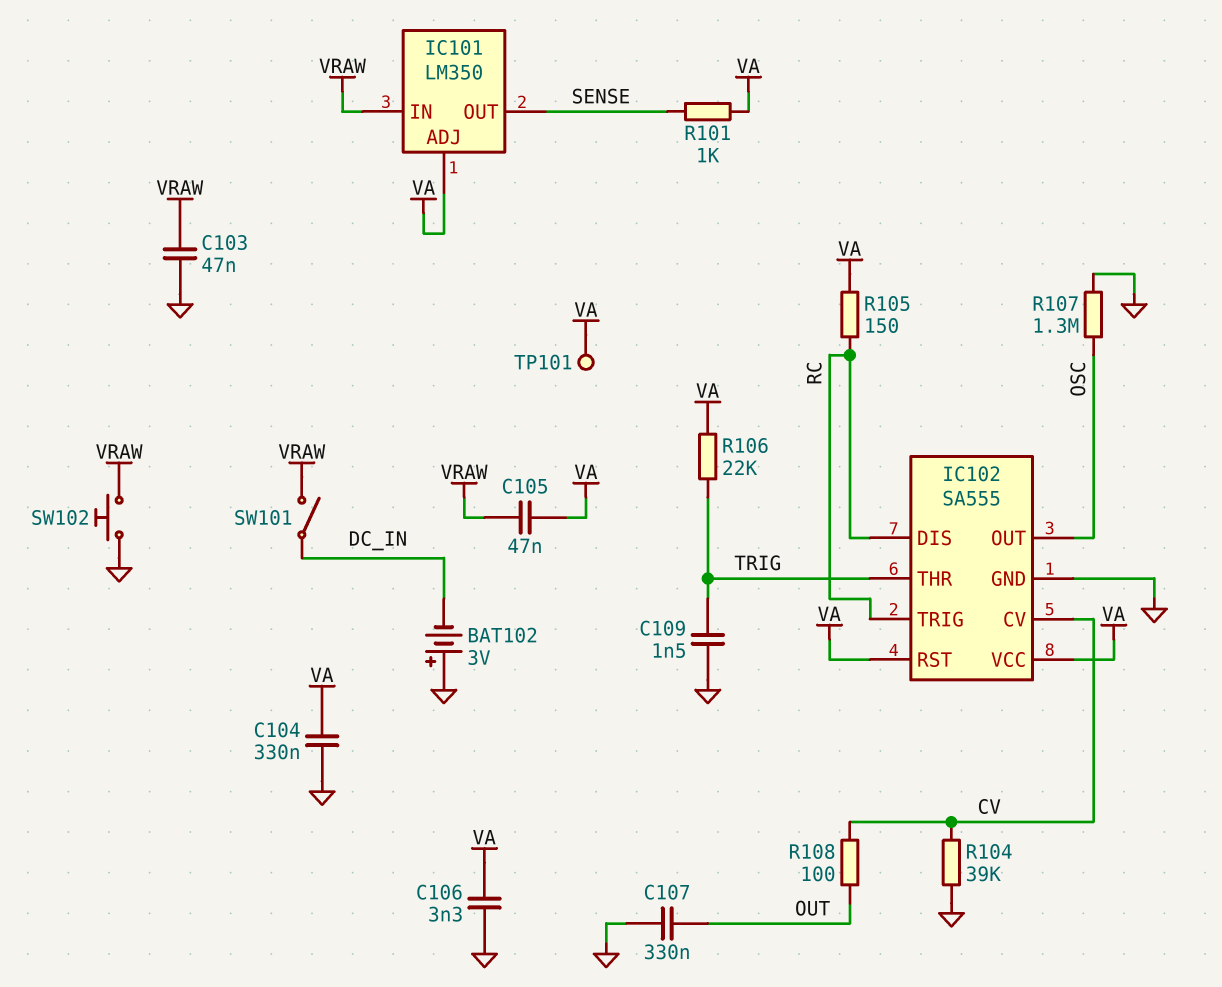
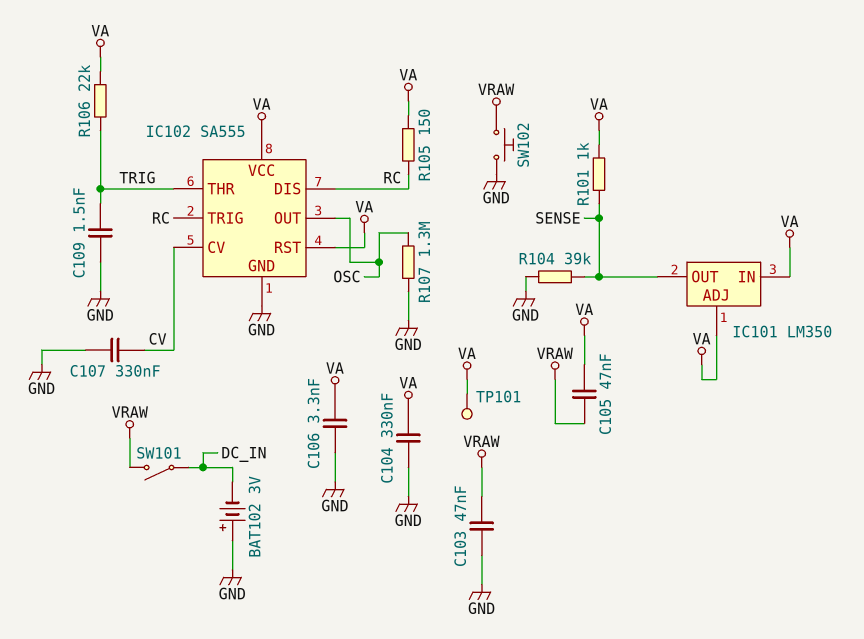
C107: 330nF (GND, OUT) -> 330nF (CV, GND)
IC101 pin IN: VRAW -> VA
R104: 39k (CV, GND) -> 39k (GND, SENSE)
R108: 100 (CV, OUT) -> none

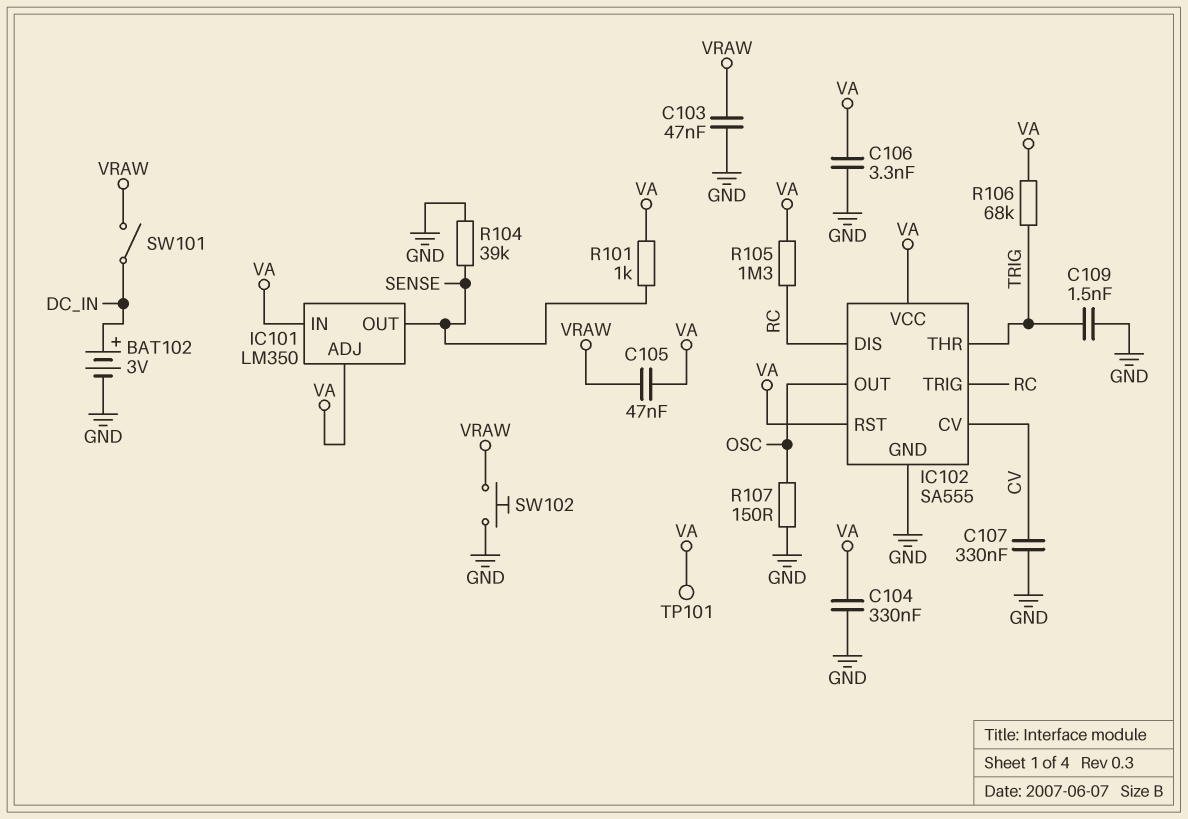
BAT102: 3V (plus GND, minus DC_IN) -> 3V (plus DC_IN, minus GND)
R105: 150 (RC, VA) -> 1.3M (RC, VA)
R106: 22k (TRIG, VA) -> 68k (TRIG, VA)
R107: 1.3M (GND, OSC) -> 150 (GND, OSC)

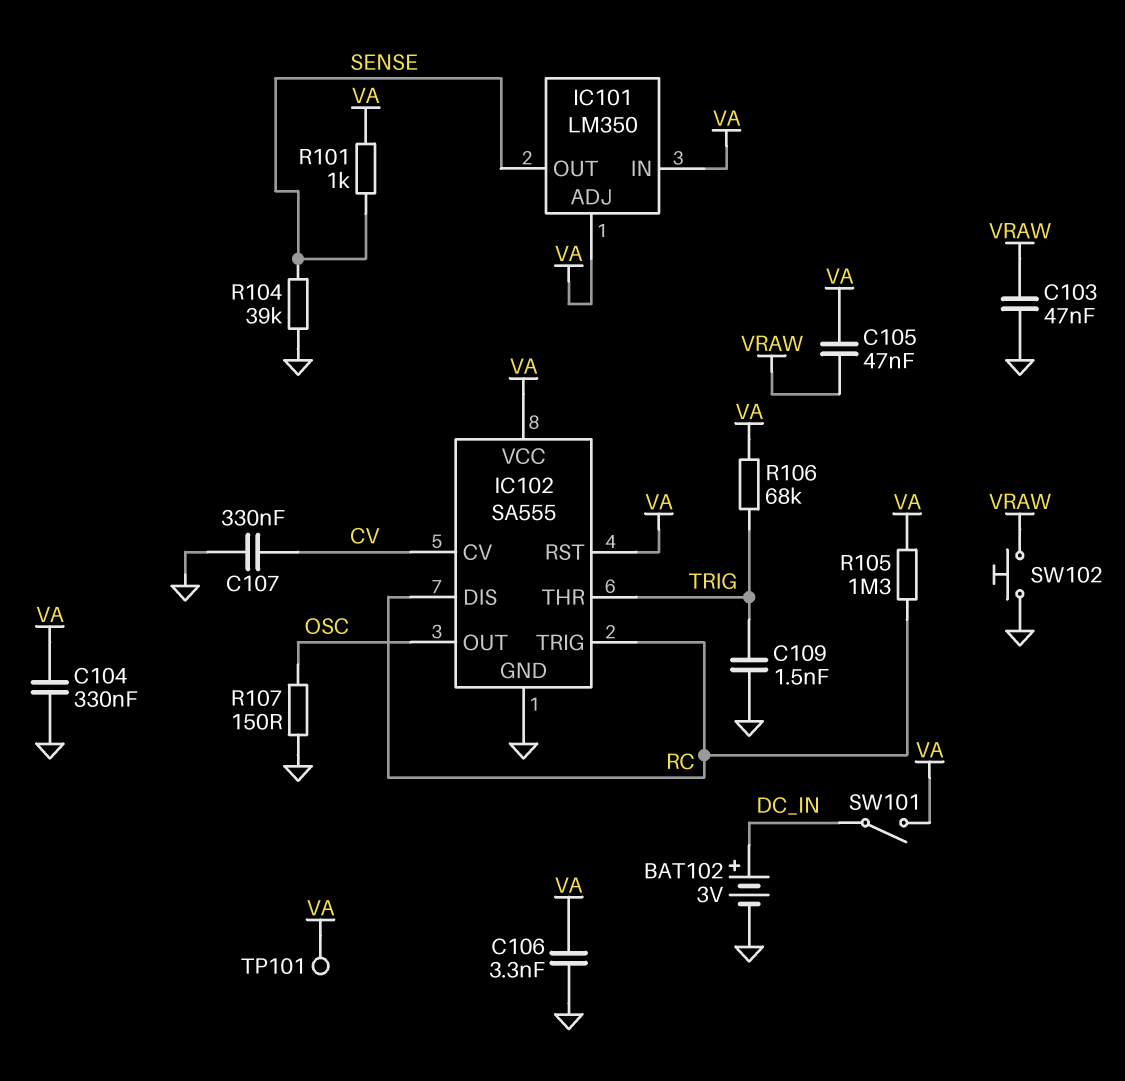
SW101: switch (DC_IN, VRAW) -> switch (DC_IN, VA)

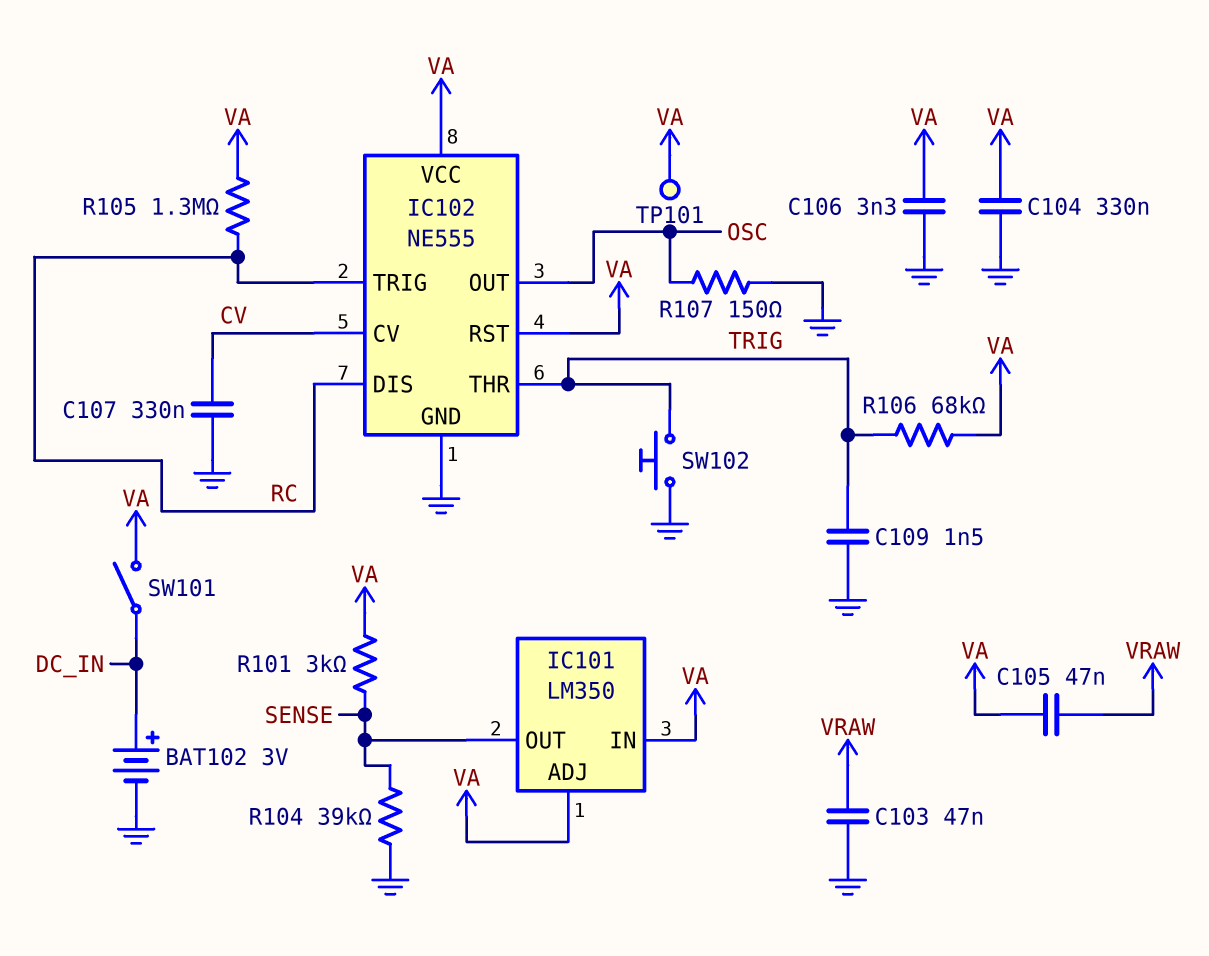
IC102: SA555 -> NE555
R101: 1k (SENSE, VA) -> 3k (SENSE, VA)
SW102: button (GND, VRAW) -> button (GND, TRIG)

